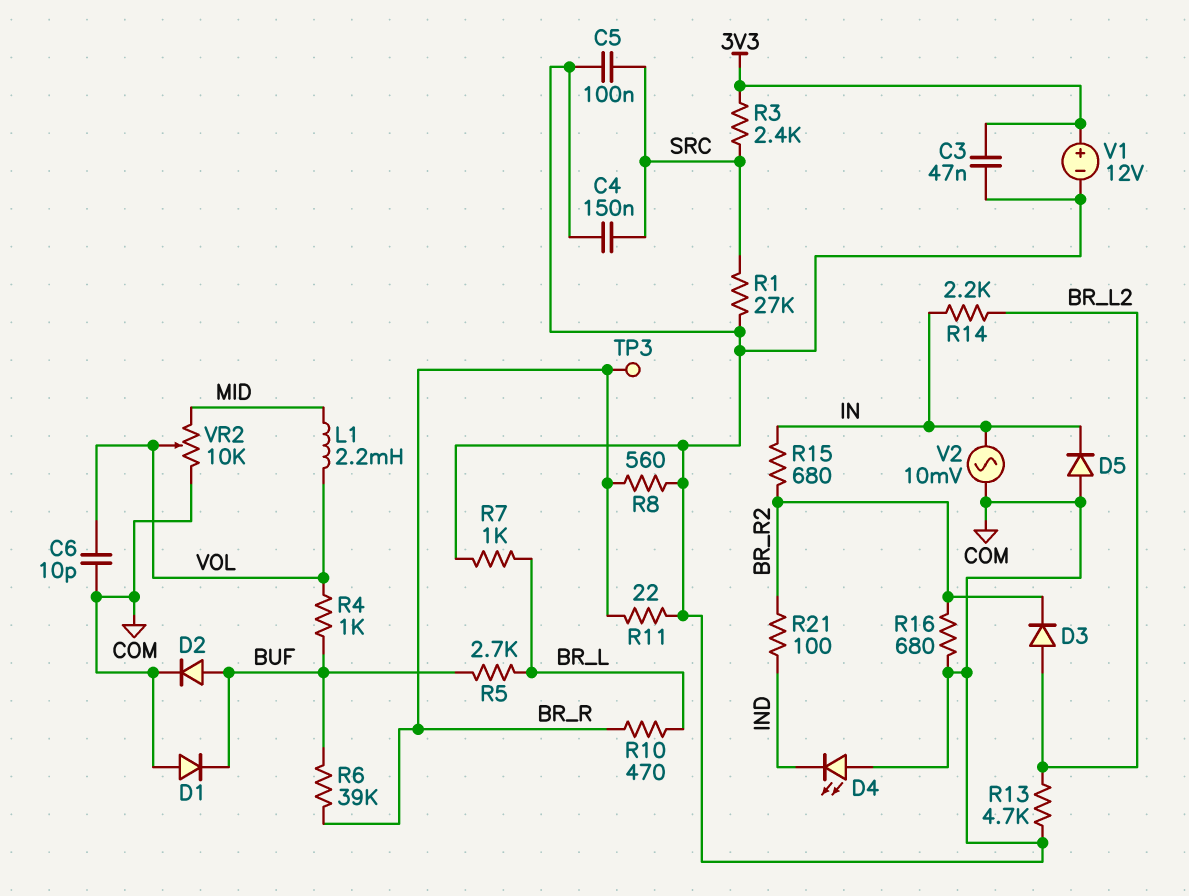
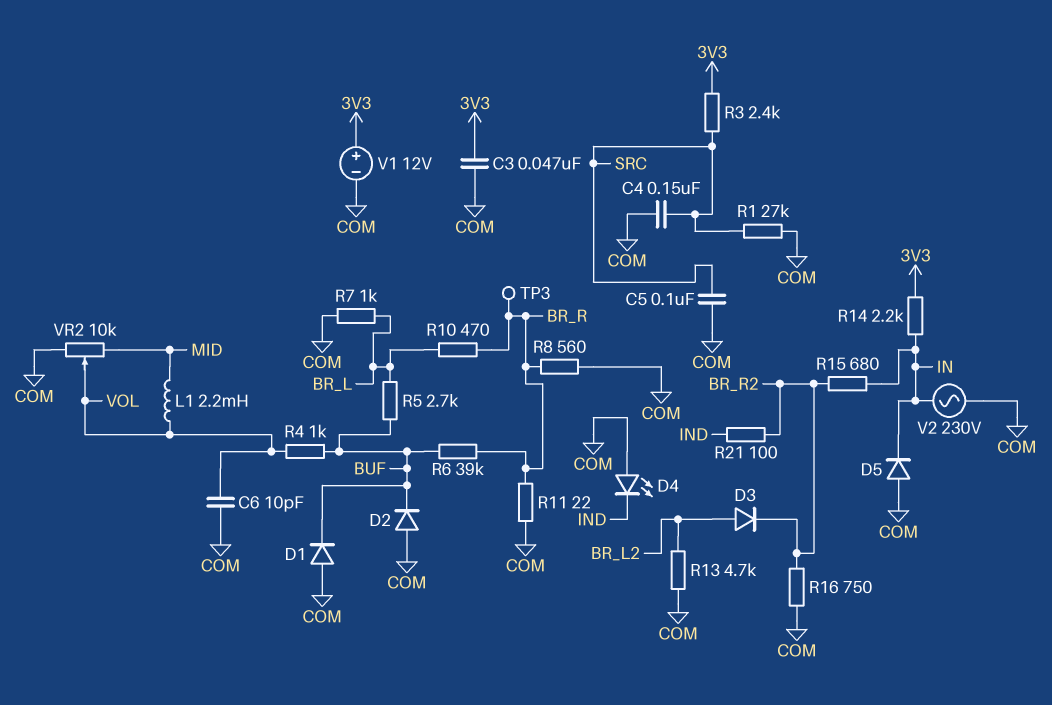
D2: diode (A BUF, K COM) -> diode (A COM, K BUF)
R14: 2.2k (BR_L2, IN) -> 2.2k (3V3, IN)
R16: 680 (BR_R2, COM) -> 750 (BR_R2, COM)
V2: AC 10mV (COM, IN) -> AC 230V (COM, IN)

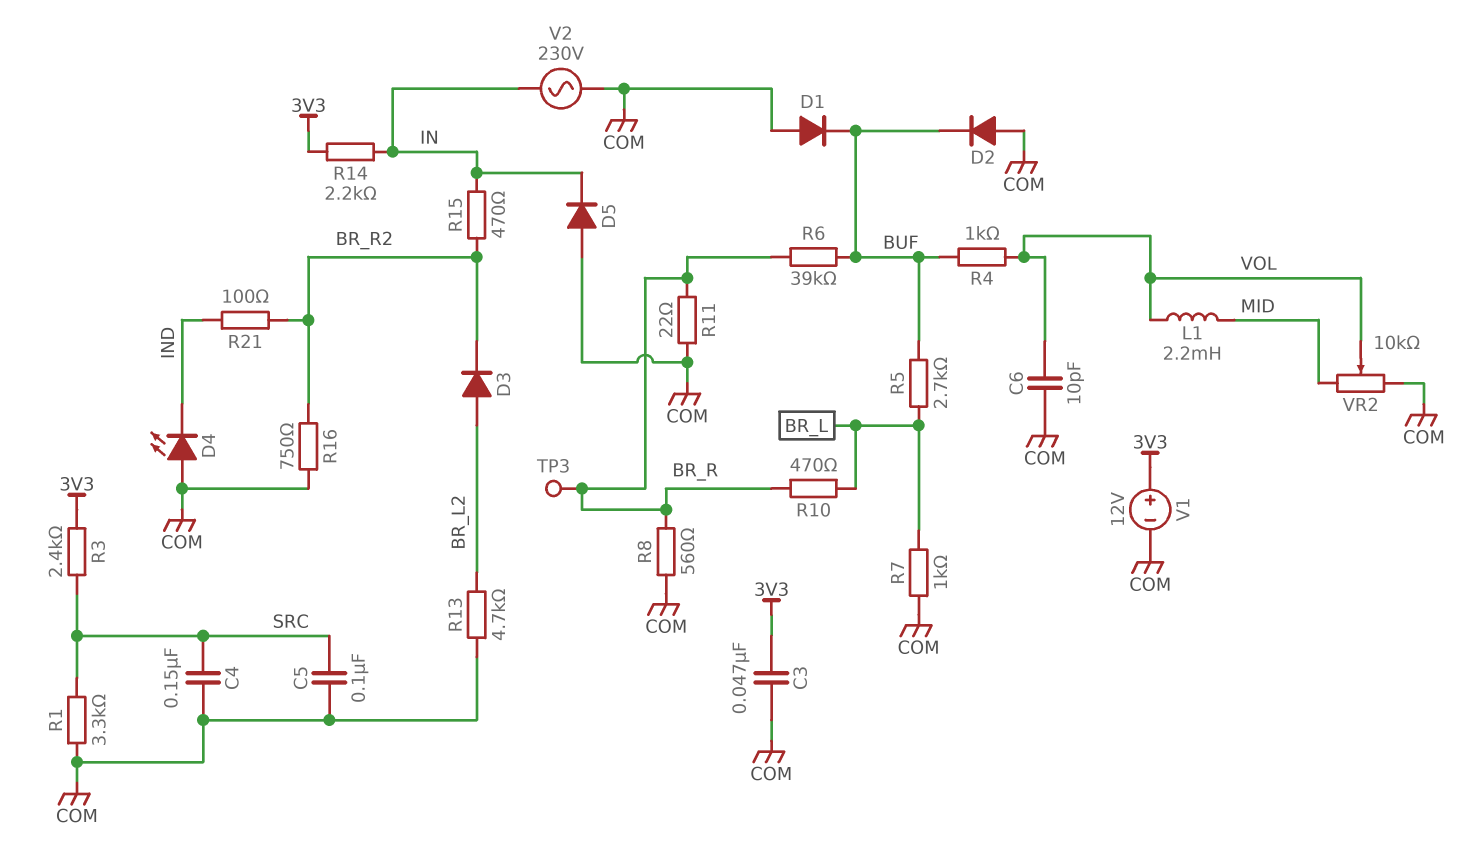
R1: 27k (COM, SRC) -> 3.3k (COM, SRC)
R15: 680 (BR_R2, IN) -> 470 (BR_R2, IN)

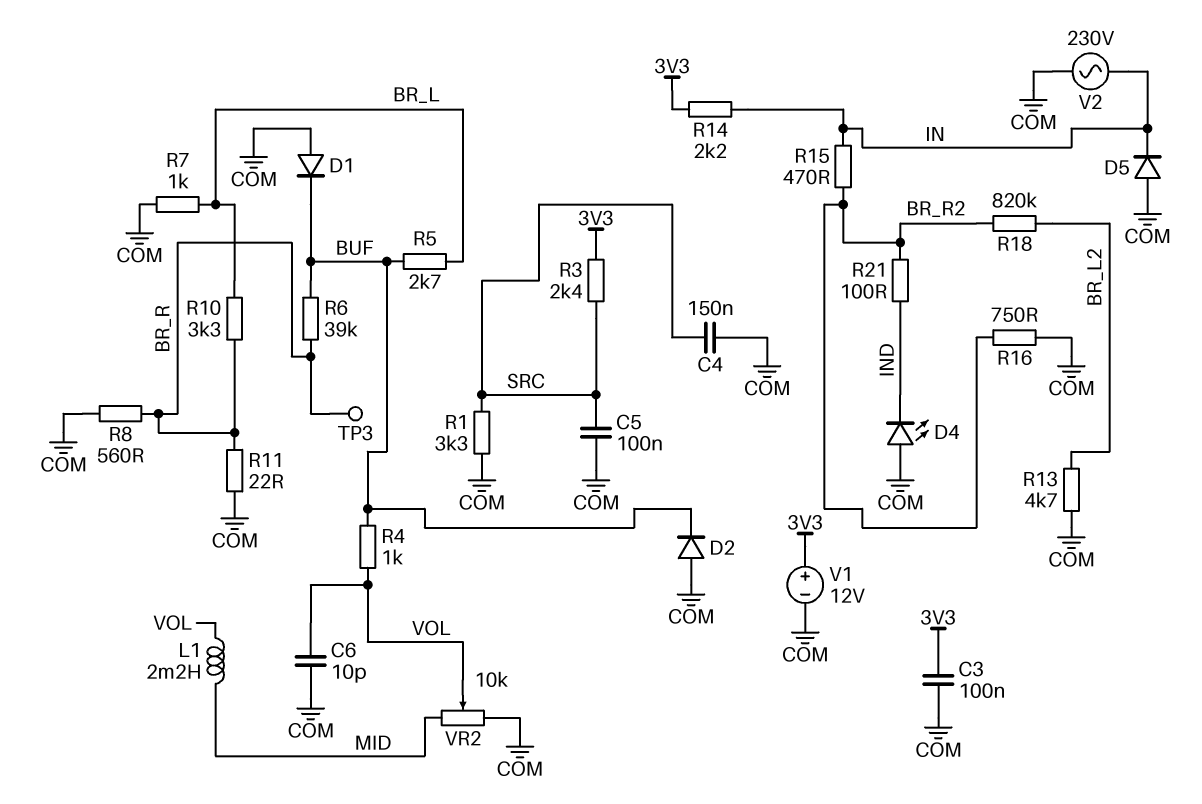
C3: 47nF (3V3, COM) -> 100nF (3V3, COM)
D3: diode (A BR_L2, K BR_R2) -> none
R10: 470 (BR_L, BR_R) -> 3.3k (BR_L, BR_R)
R18: none -> 820k (BR_L2, BR_R2)

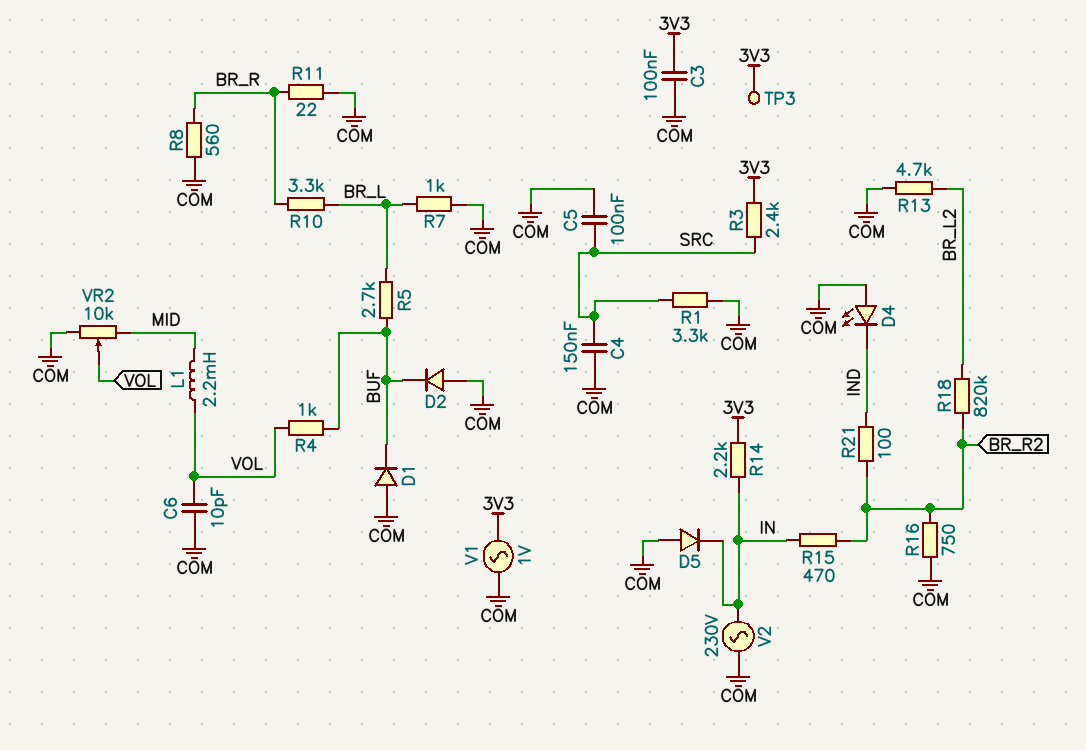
R6: 39k (BR_R, BUF) -> none
TP3: test point (BR_R) -> test point (3V3)
V1: 12V (plus 3V3, minus COM) -> AC 1V (3V3, COM)

